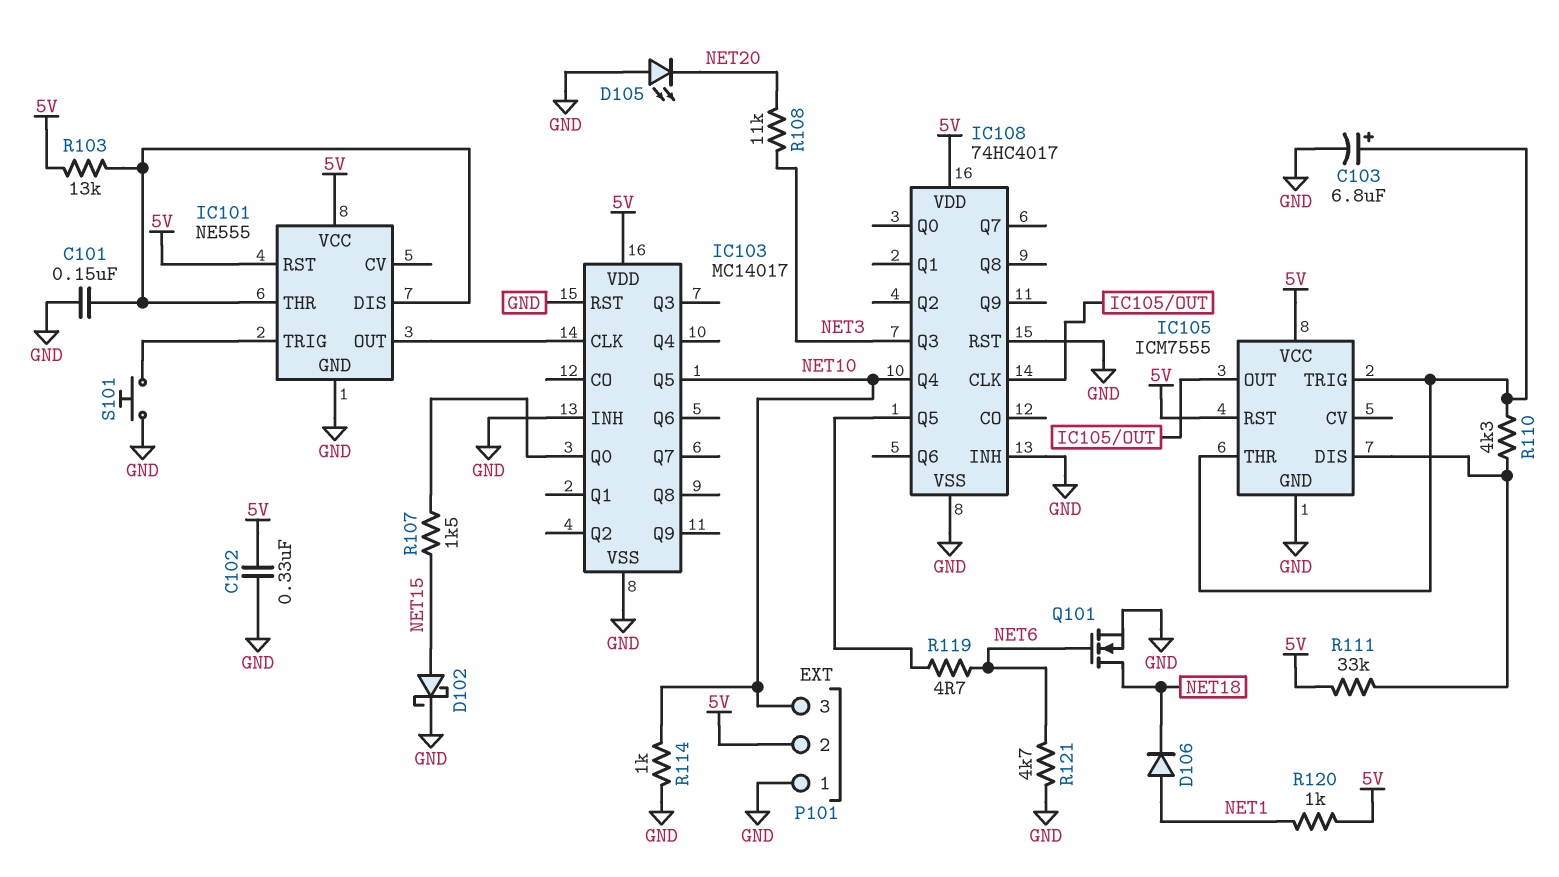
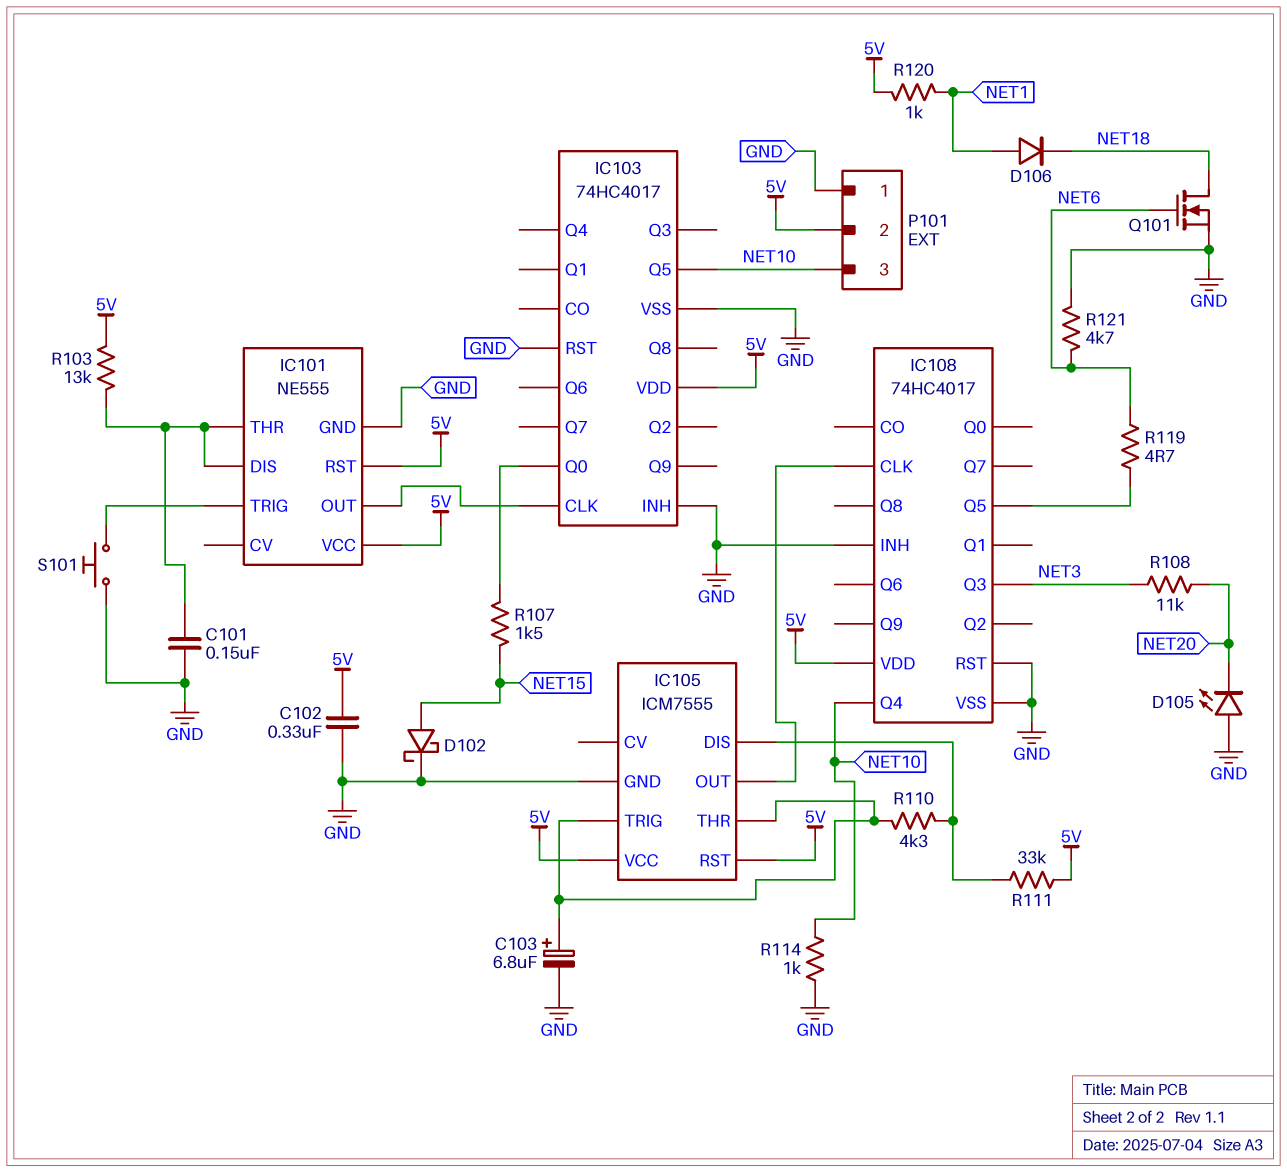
IC103: MC14017 -> 74HC4017

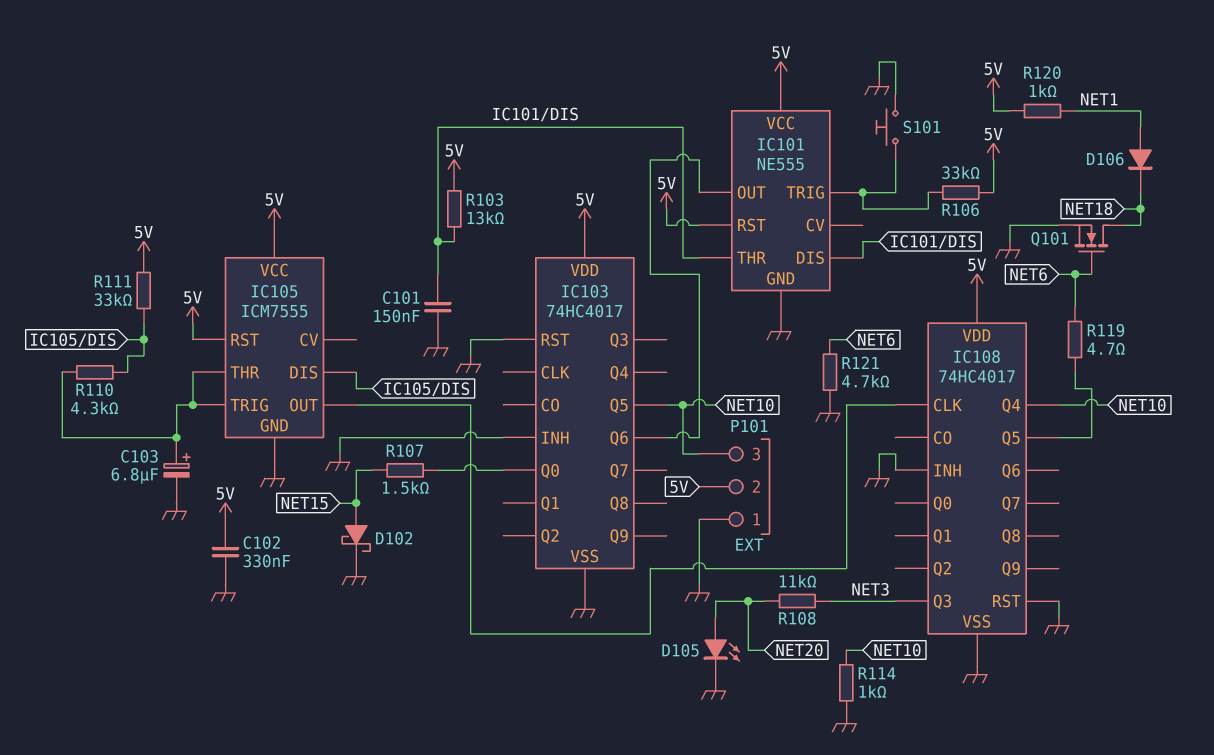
D105: LED (A GND, K NET20) -> LED (A NET20, K GND)
IC103 pin CLK: IC101/OUT -> none
IC103 pin Q6: none -> IC101/OUT
R106: none -> 33k (5V, IC101/TRIG)

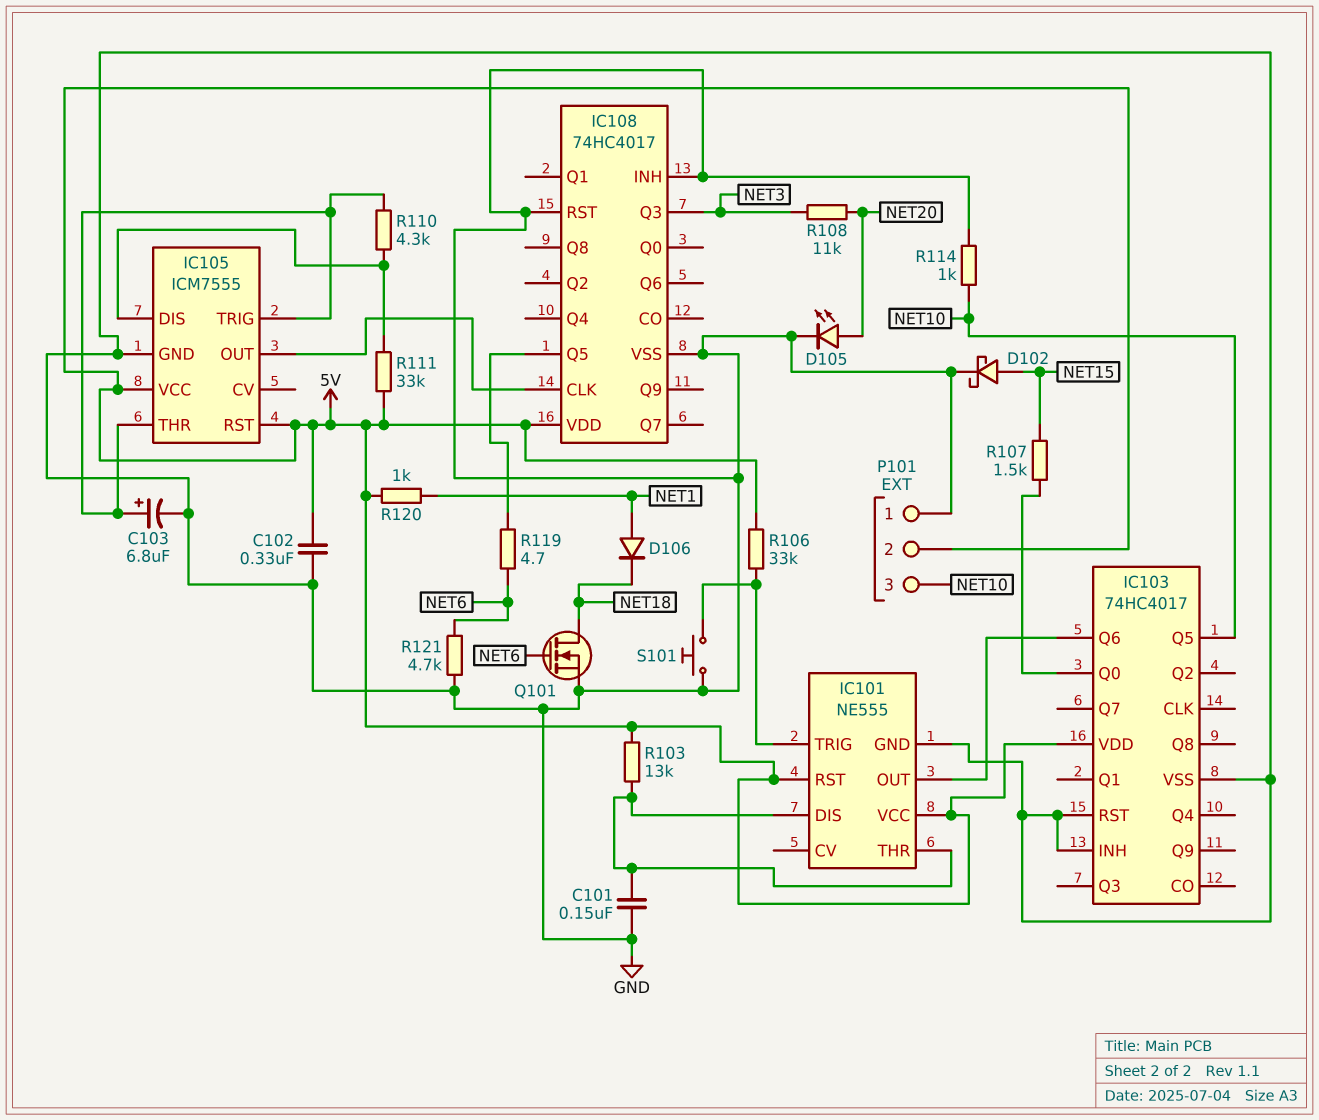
IC108 pin Q4: NET10 -> none

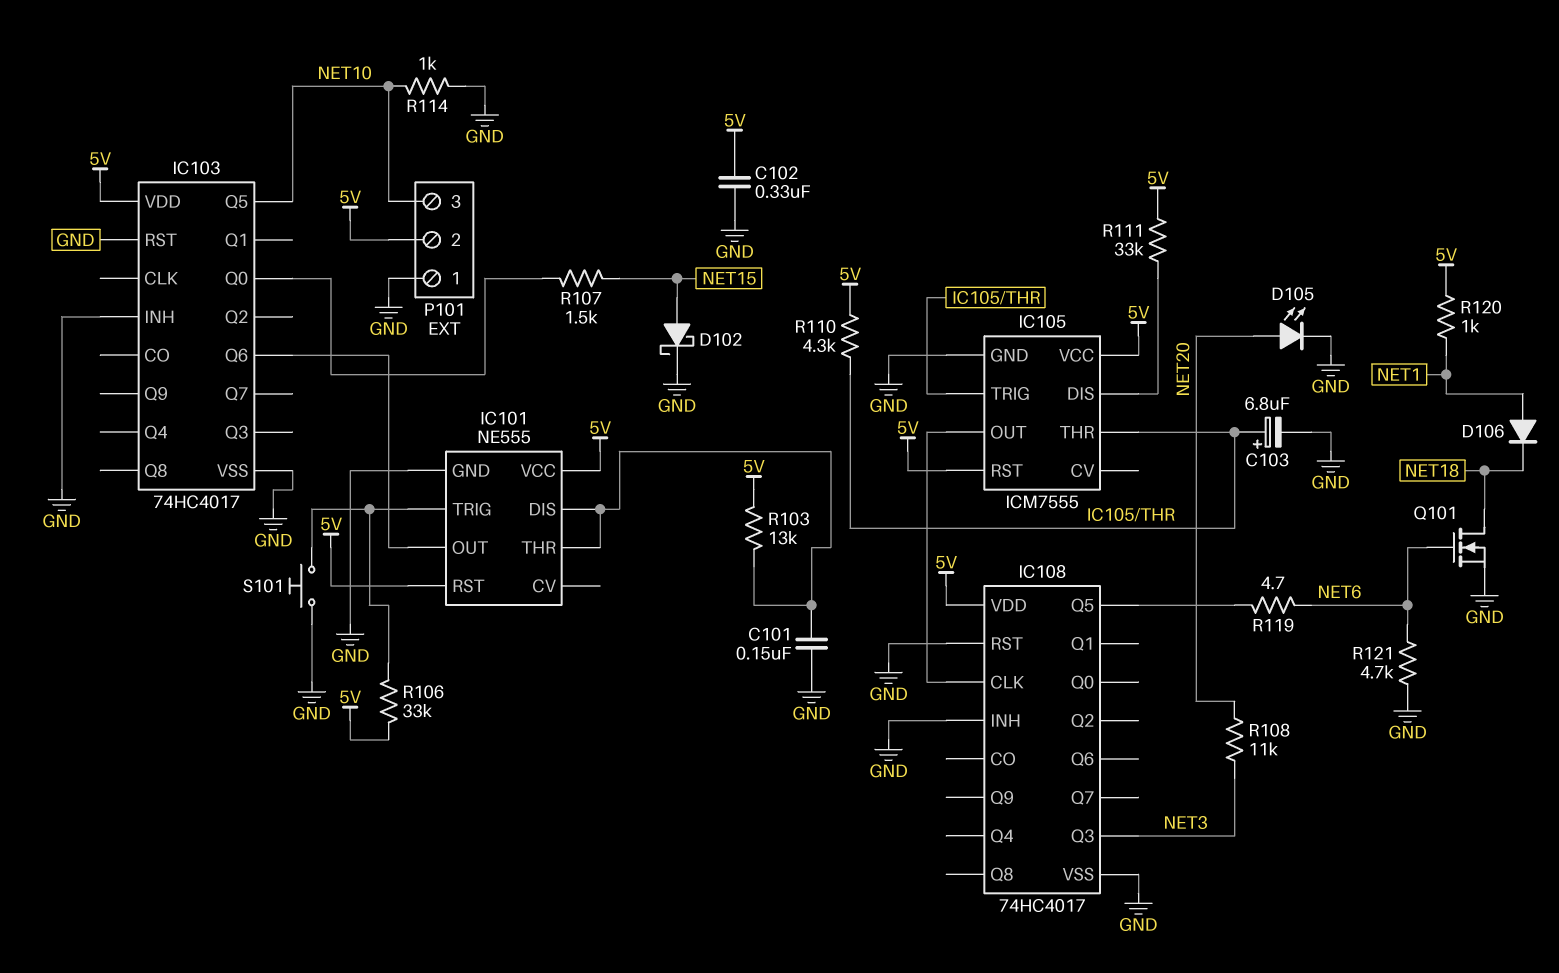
R110: 4.3k (IC105/DIS, IC105/THR) -> 4.3k (5V, IC105/THR)

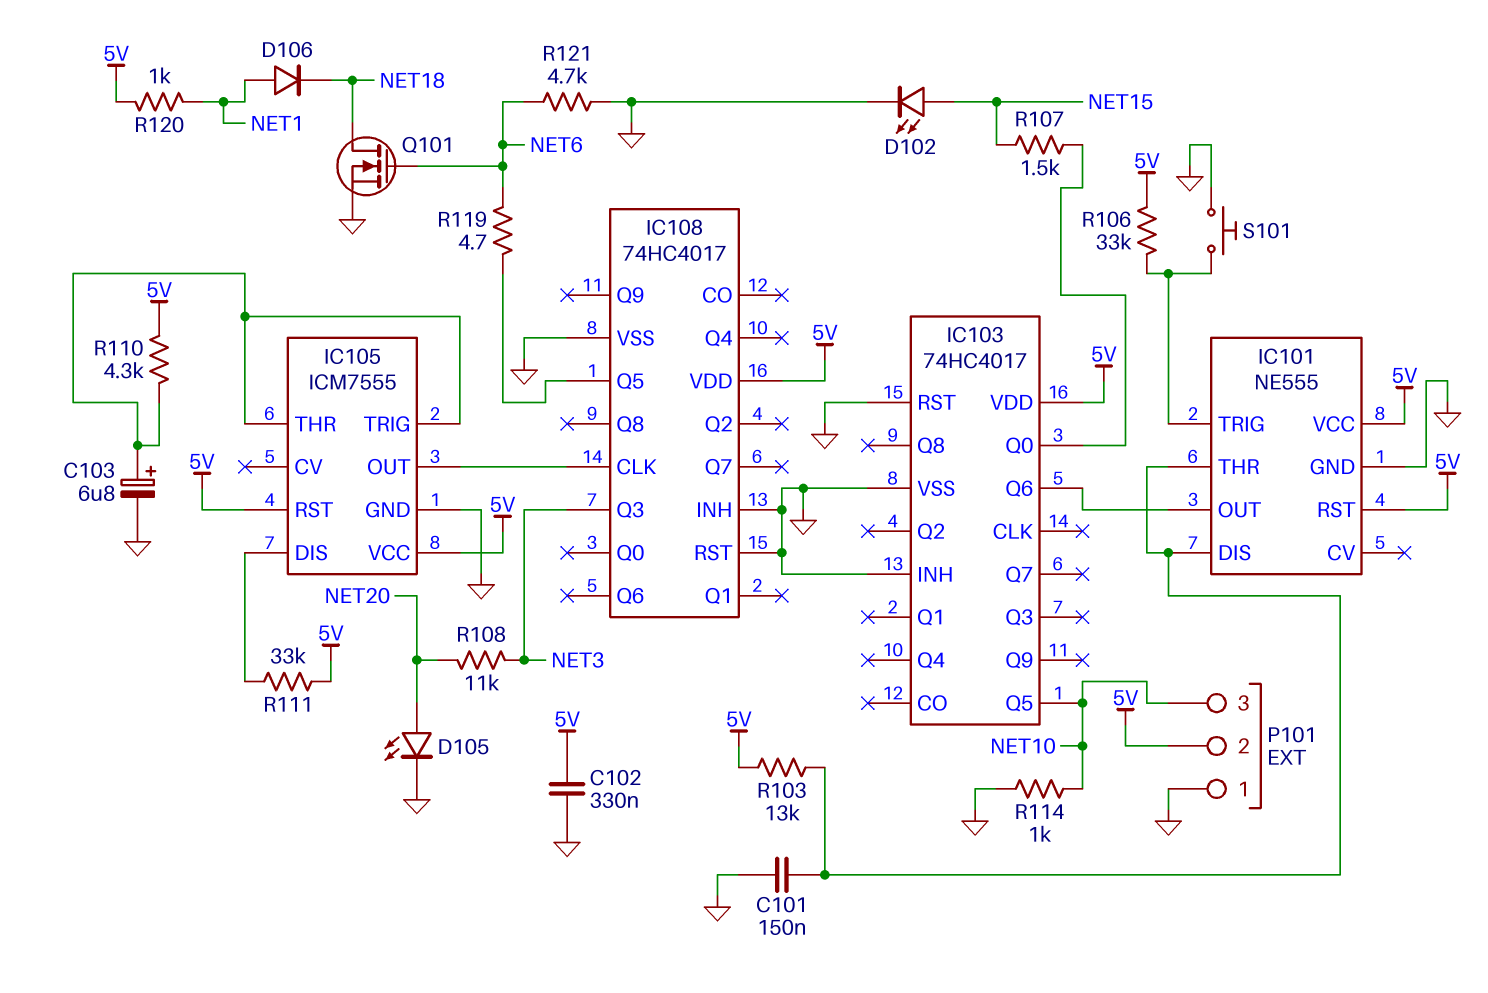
D102: schottky (A NET15, K GND) -> LED (A NET15, K GND)

